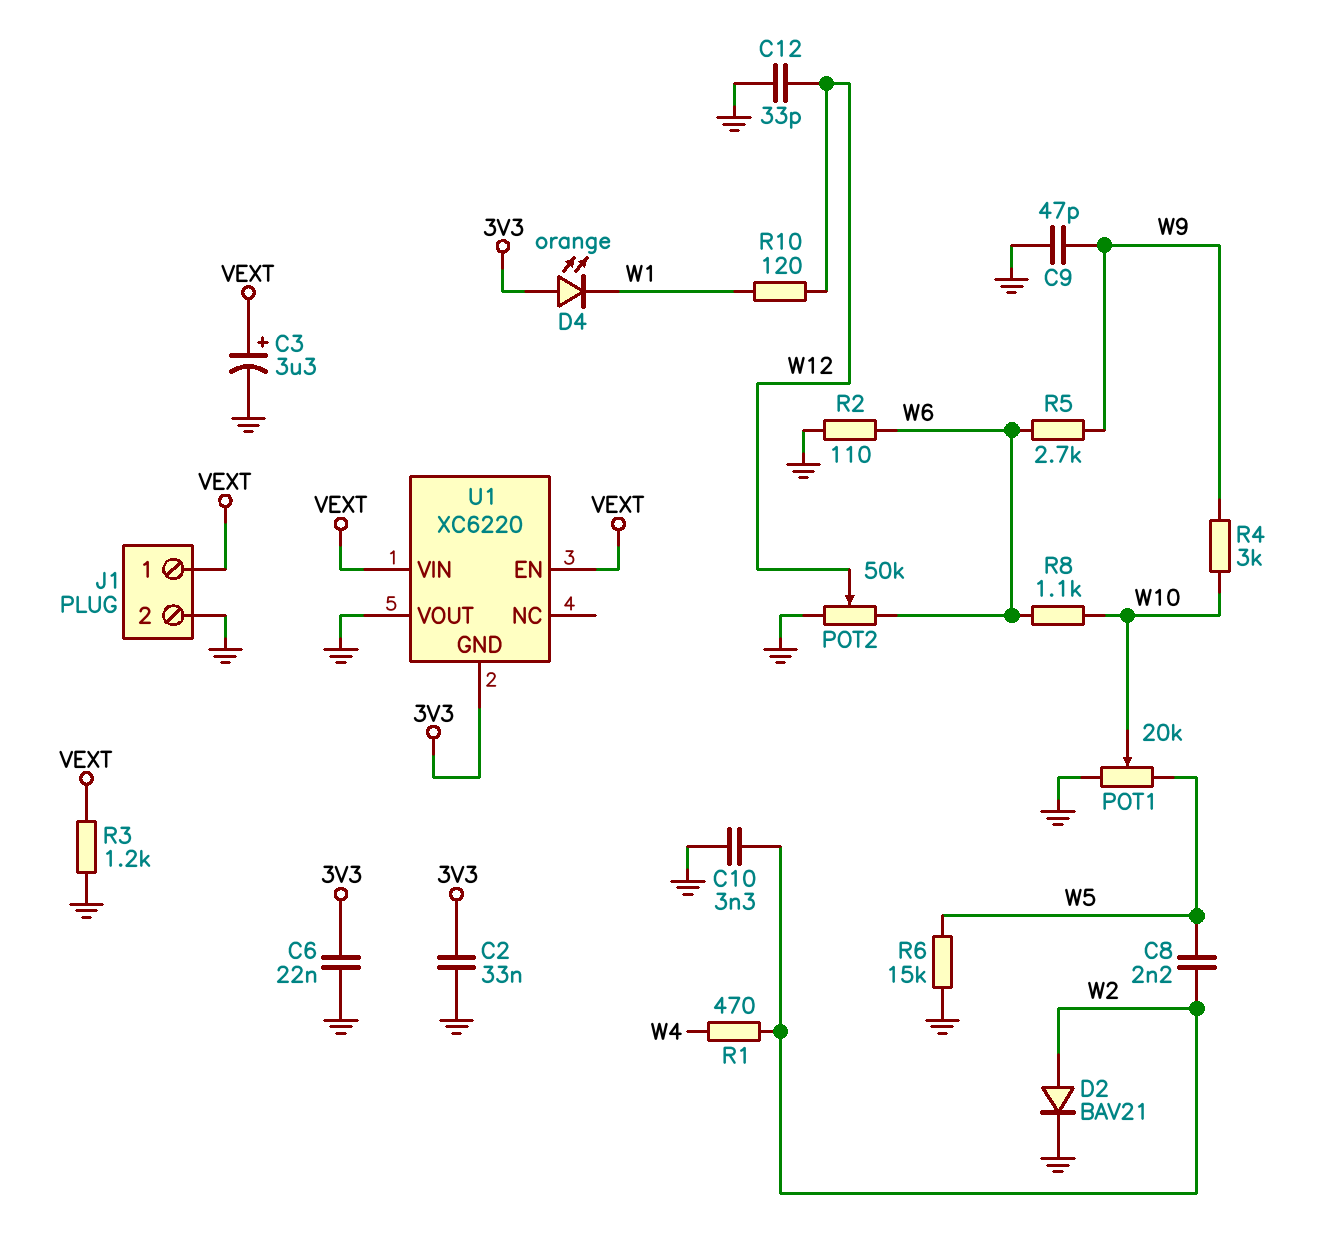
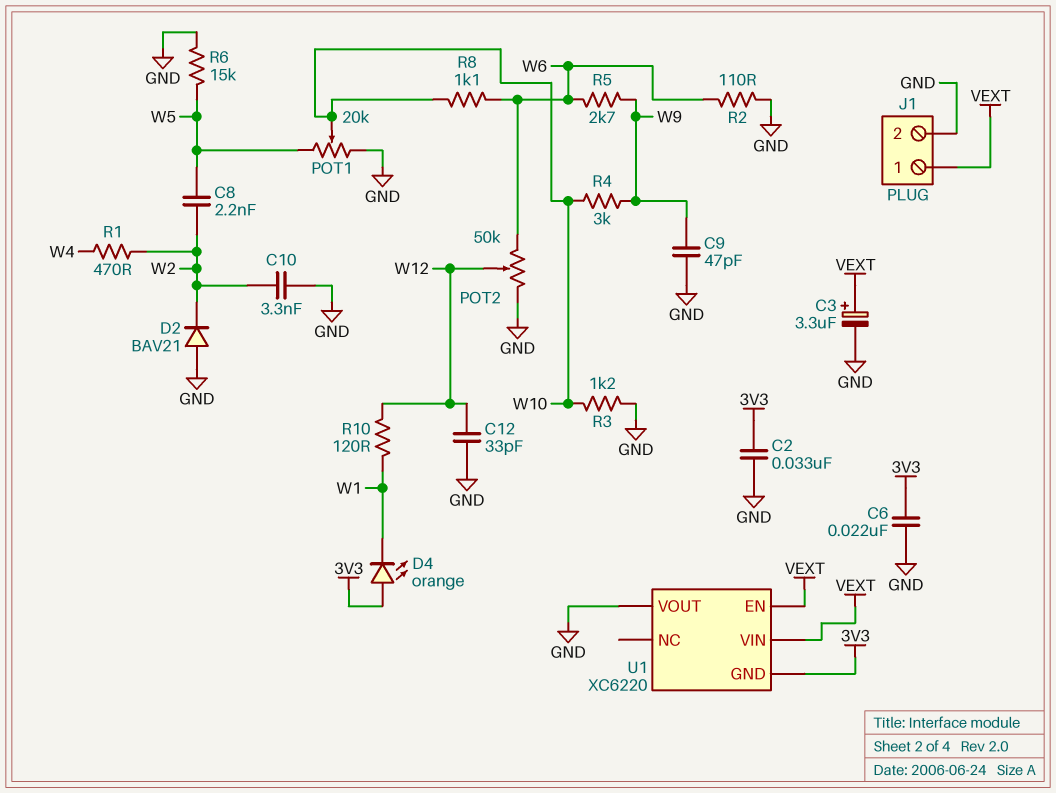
D2: diode BAV21 (A W2, K GND) -> diode BAV21 (A GND, K W2)
R3: 1.2k (GND, VEXT) -> 1.2k (GND, W10)

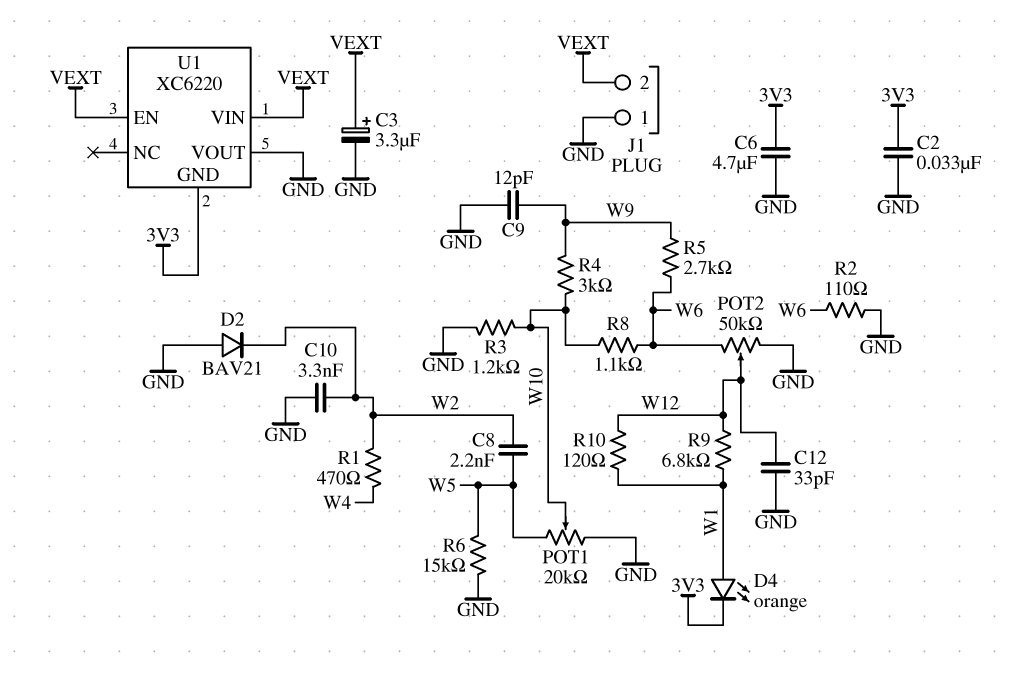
C6: 22nF (3V3, GND) -> 4.7uF (3V3, GND)
C9: 47pF (GND, W9) -> 12pF (GND, W9)
D4: LED orange (A 3V3, K W1) -> LED orange (A W1, K 3V3)
J1 pin 1: VEXT -> GND
J1 pin 2: GND -> VEXT
R9: none -> 6.8k (W1, W12)

